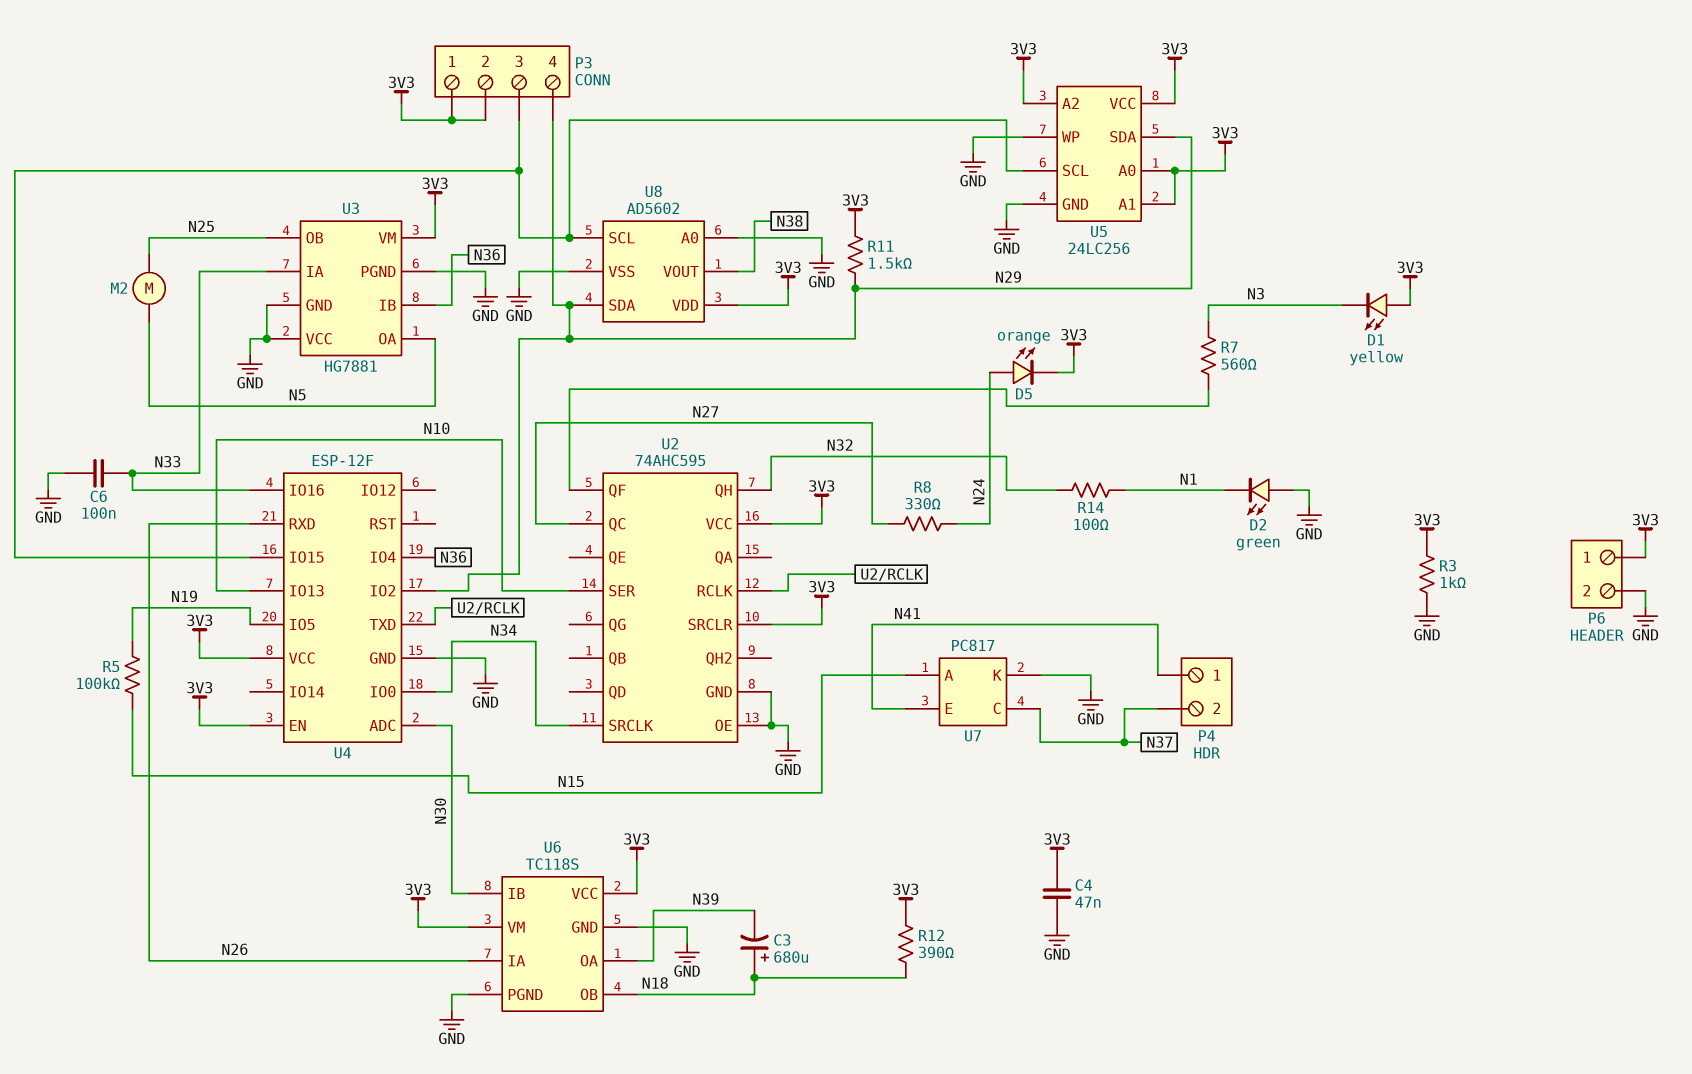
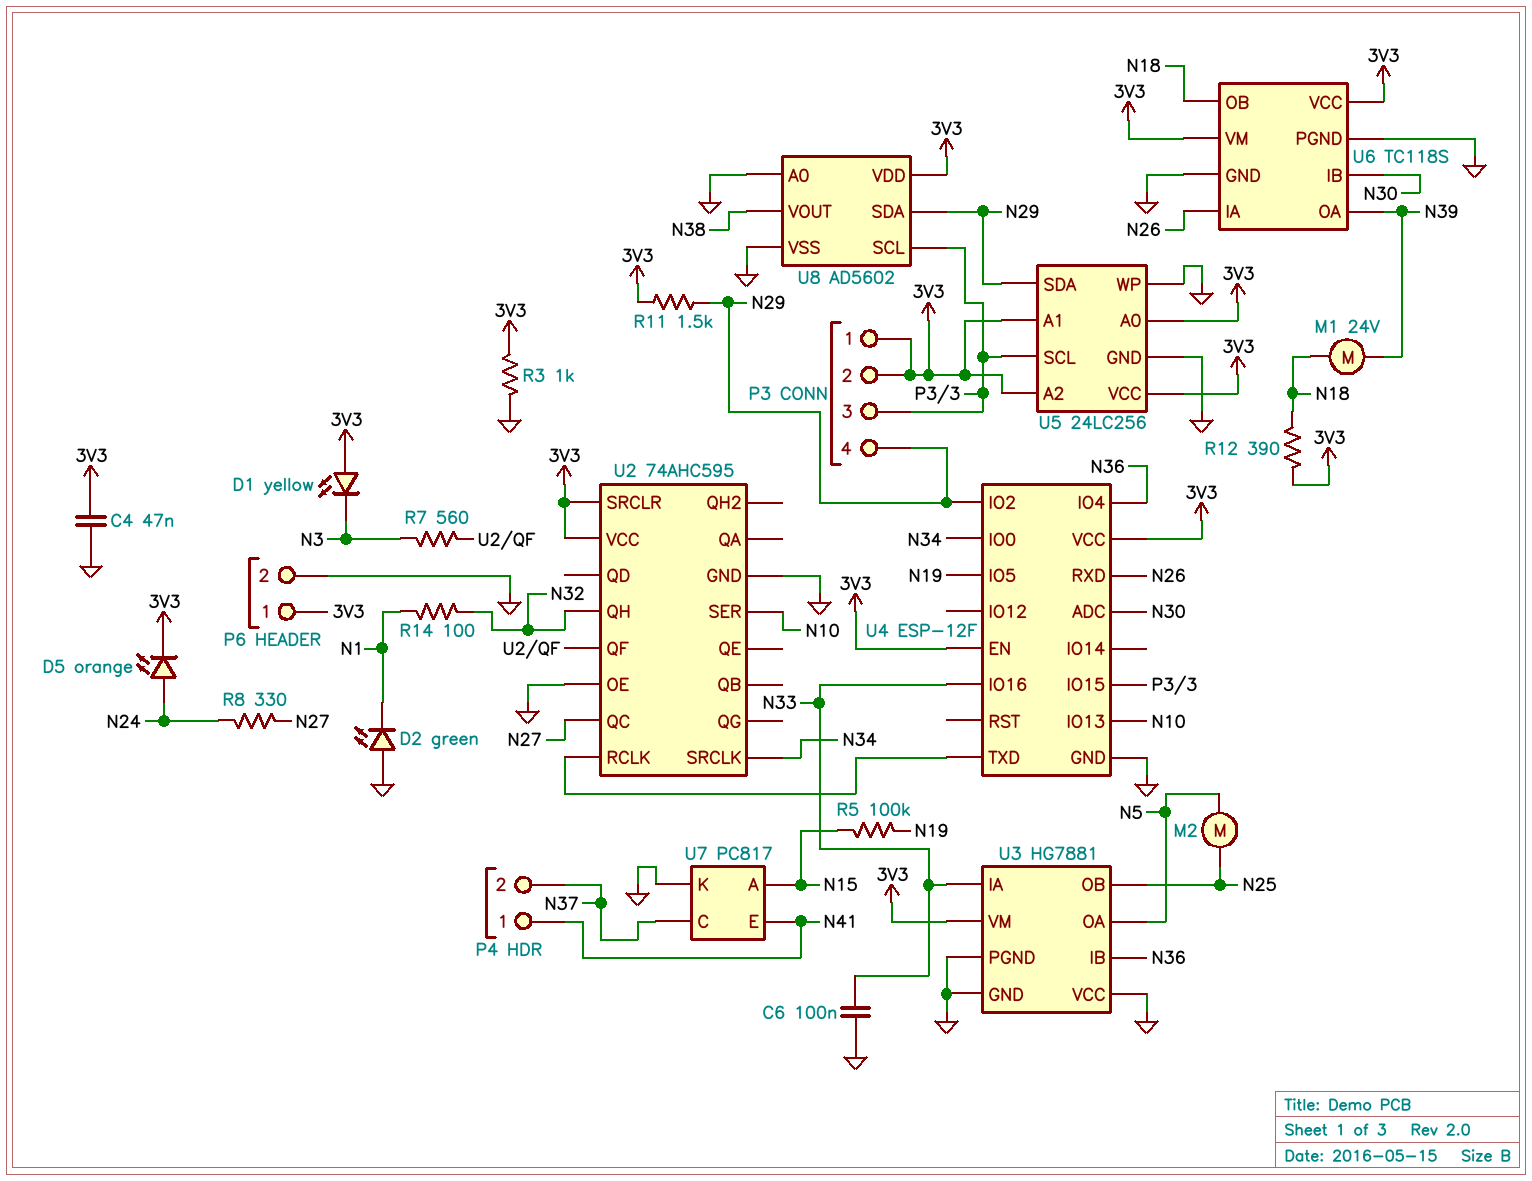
C3: 680uF (plus N18, minus N39) -> none
M1: none -> motor 24V (N18, N39)

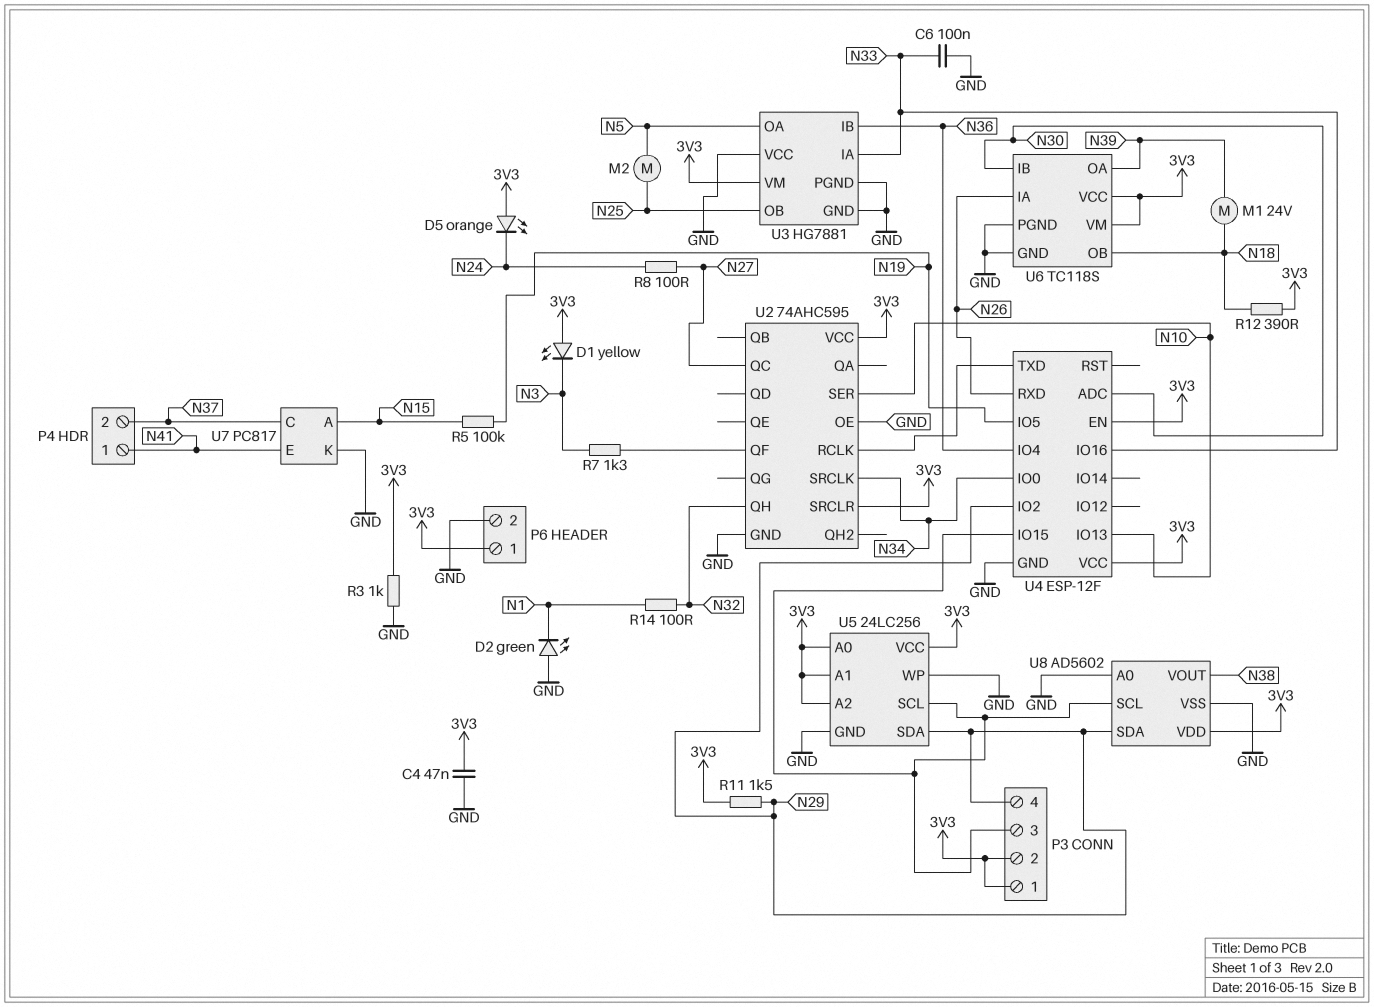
D5: LED orange (A N24, K 3V3) -> LED orange (A 3V3, K N24)
R7: 560 (N3, U2/QF) -> 1.3k (N3, U2/QF)
R8: 330 (N24, N27) -> 100 (N24, N27)

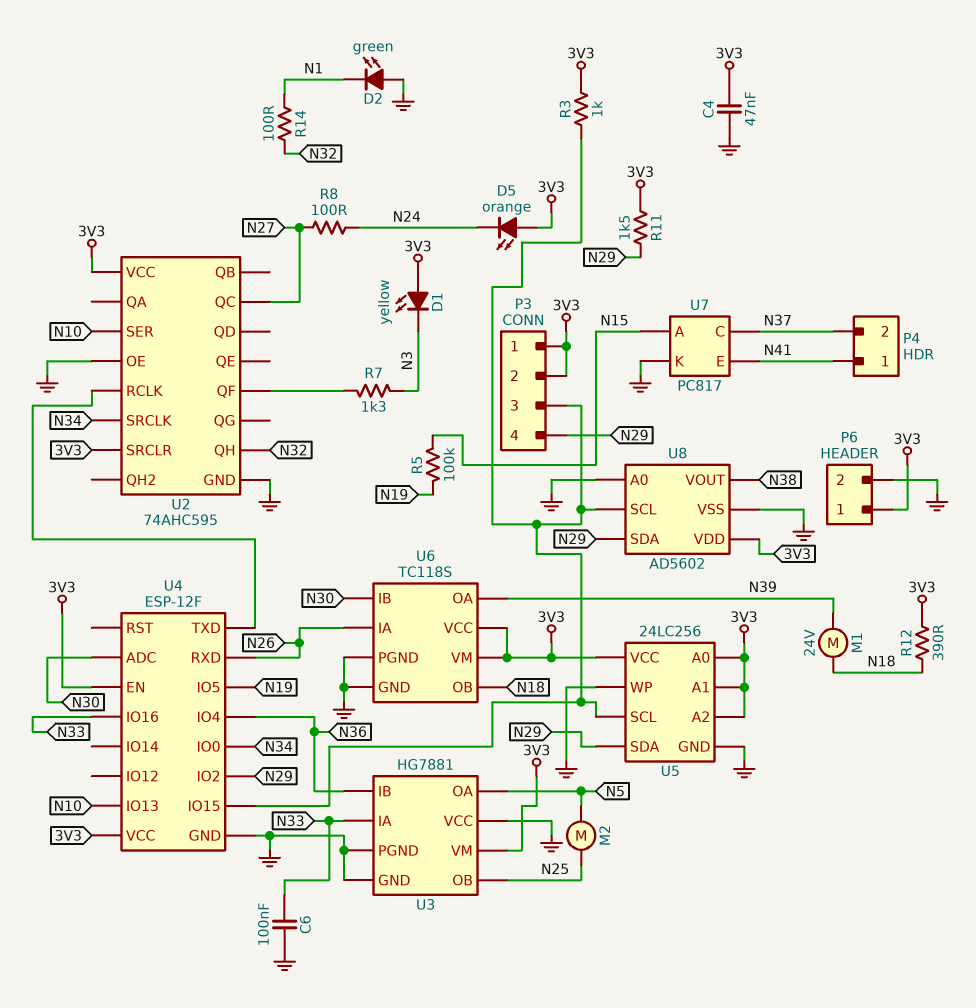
R3: 1k (3V3, GND) -> 1k (3V3, P3/3)

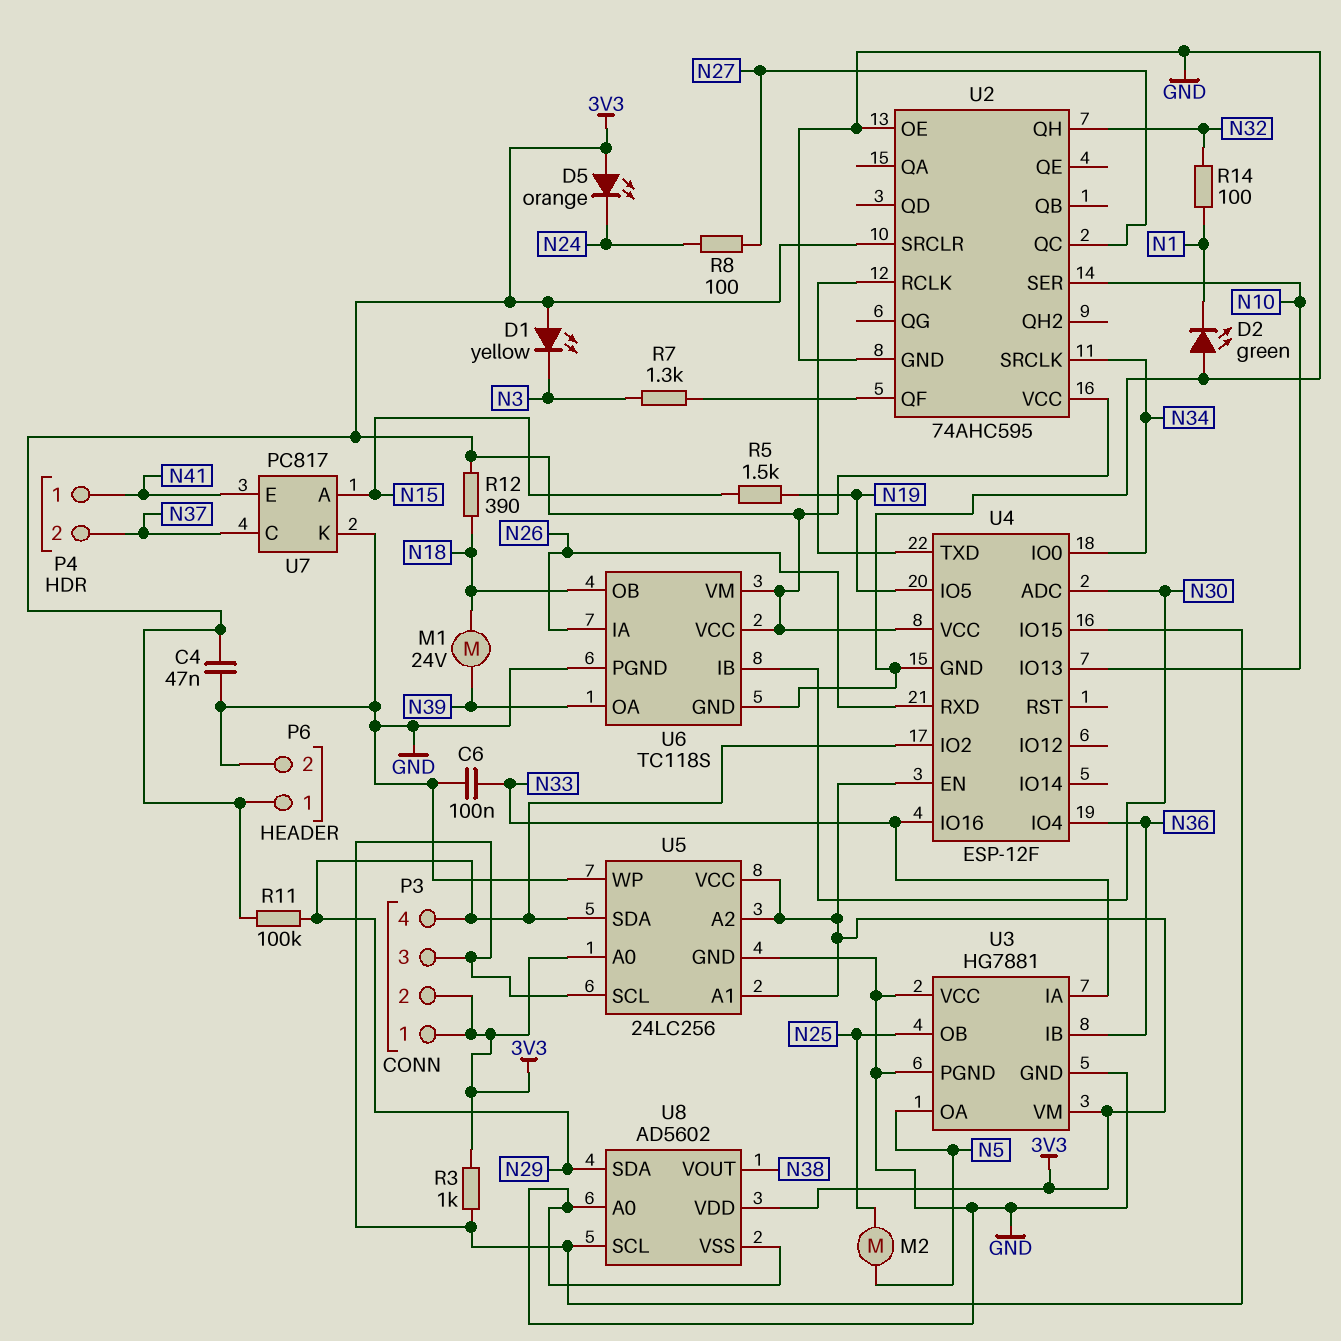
R5: 100k (N15, N19) -> 1.5k (N15, N19)
R11: 1.5k (3V3, N29) -> 100k (3V3, N29)

